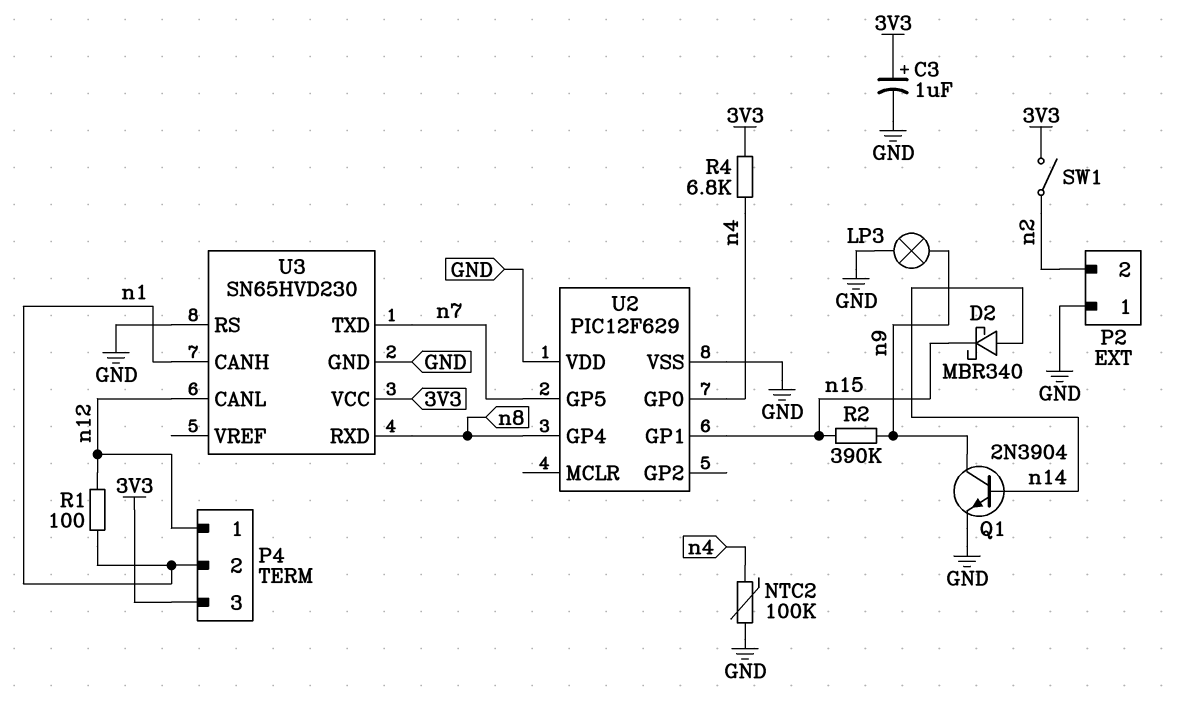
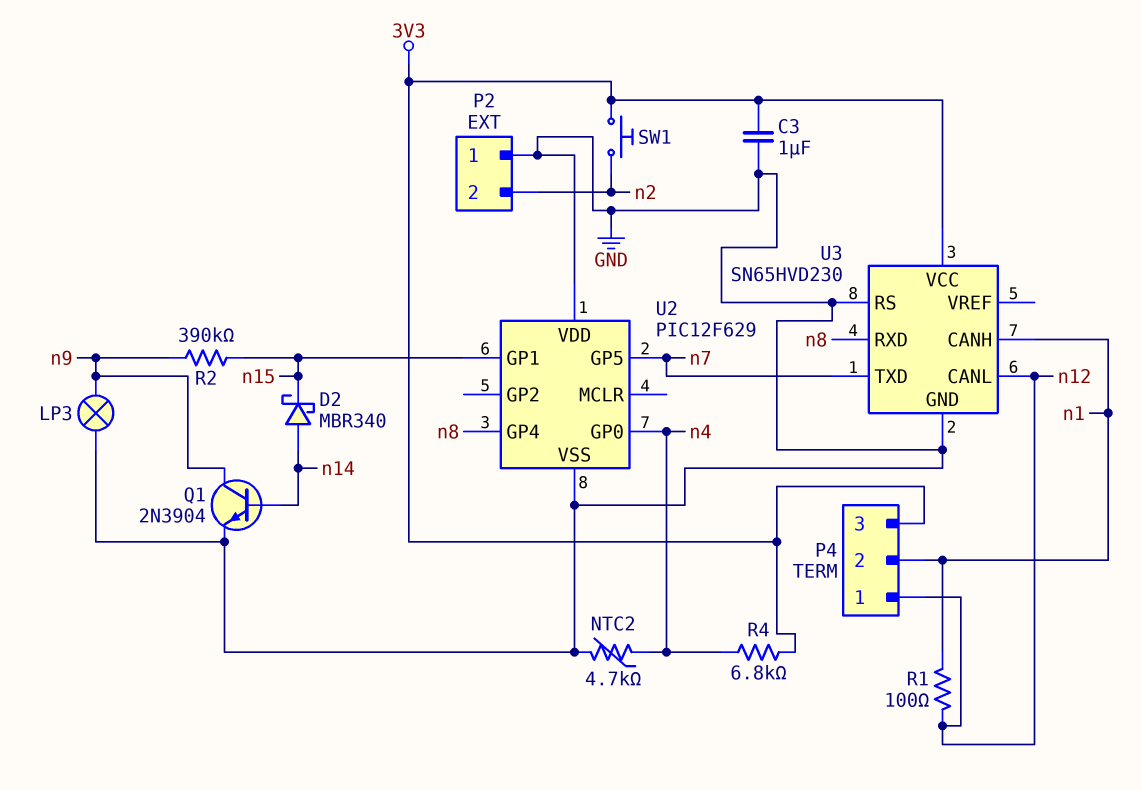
C3: 1uF (plus 3V3, minus GND) -> 1uF (3V3, GND)
NTC2: 100k (GND, n4) -> 4.7k (GND, n4)
SW1: switch (3V3, n2) -> button (3V3, n2)

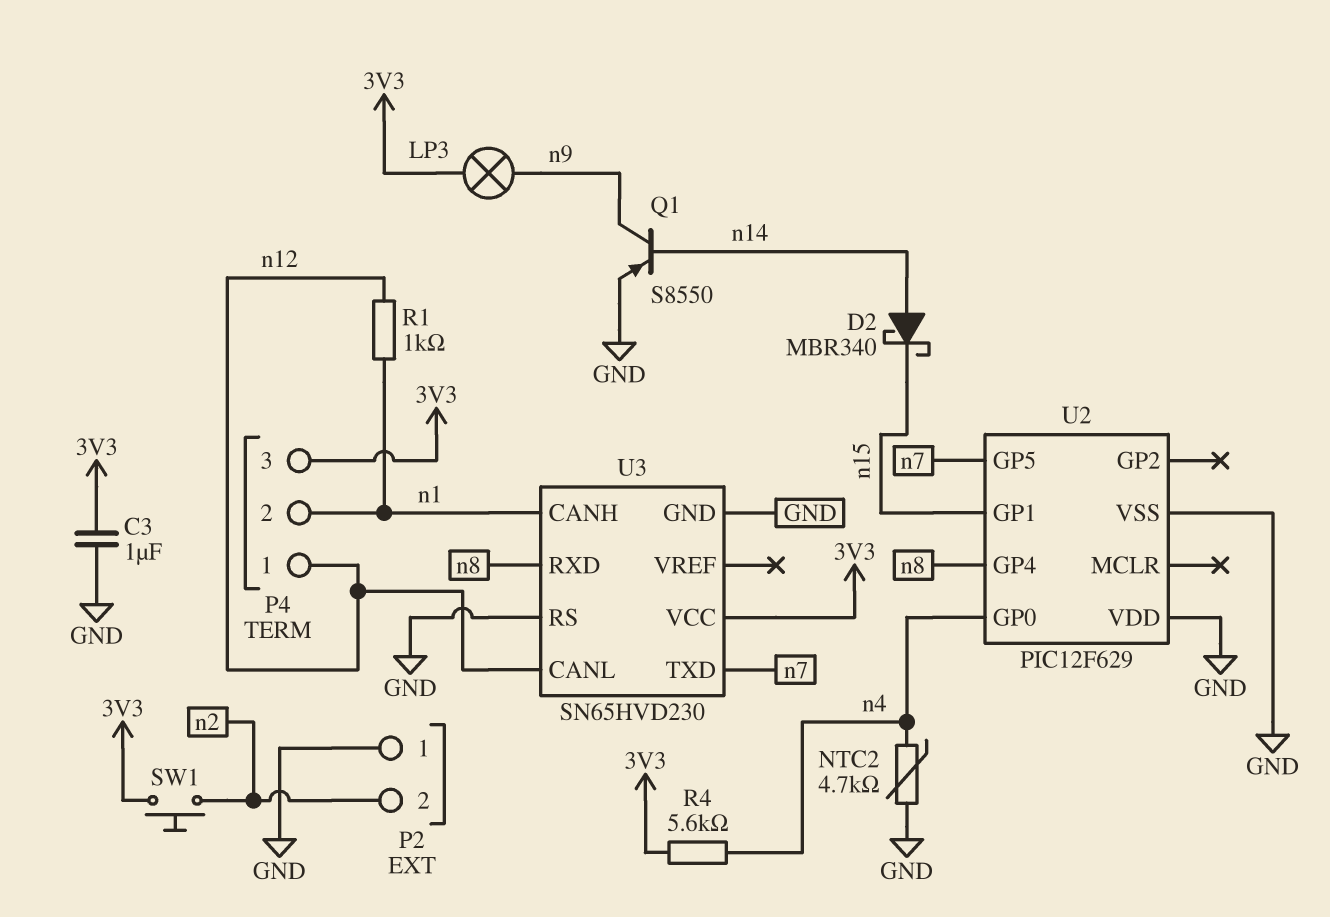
LP3: lamp (GND, n9) -> lamp (3V3, n9)
Q1: NPN 2N3904 (B n14, C n9, E GND) -> PNP S8550 (B n14, C n9, E GND)
R1: 100 (n1, n12) -> 1k (n1, n12)
R2: 390k (n9, n15) -> none
R4: 6.8k (3V3, n4) -> 5.6k (3V3, n4)

